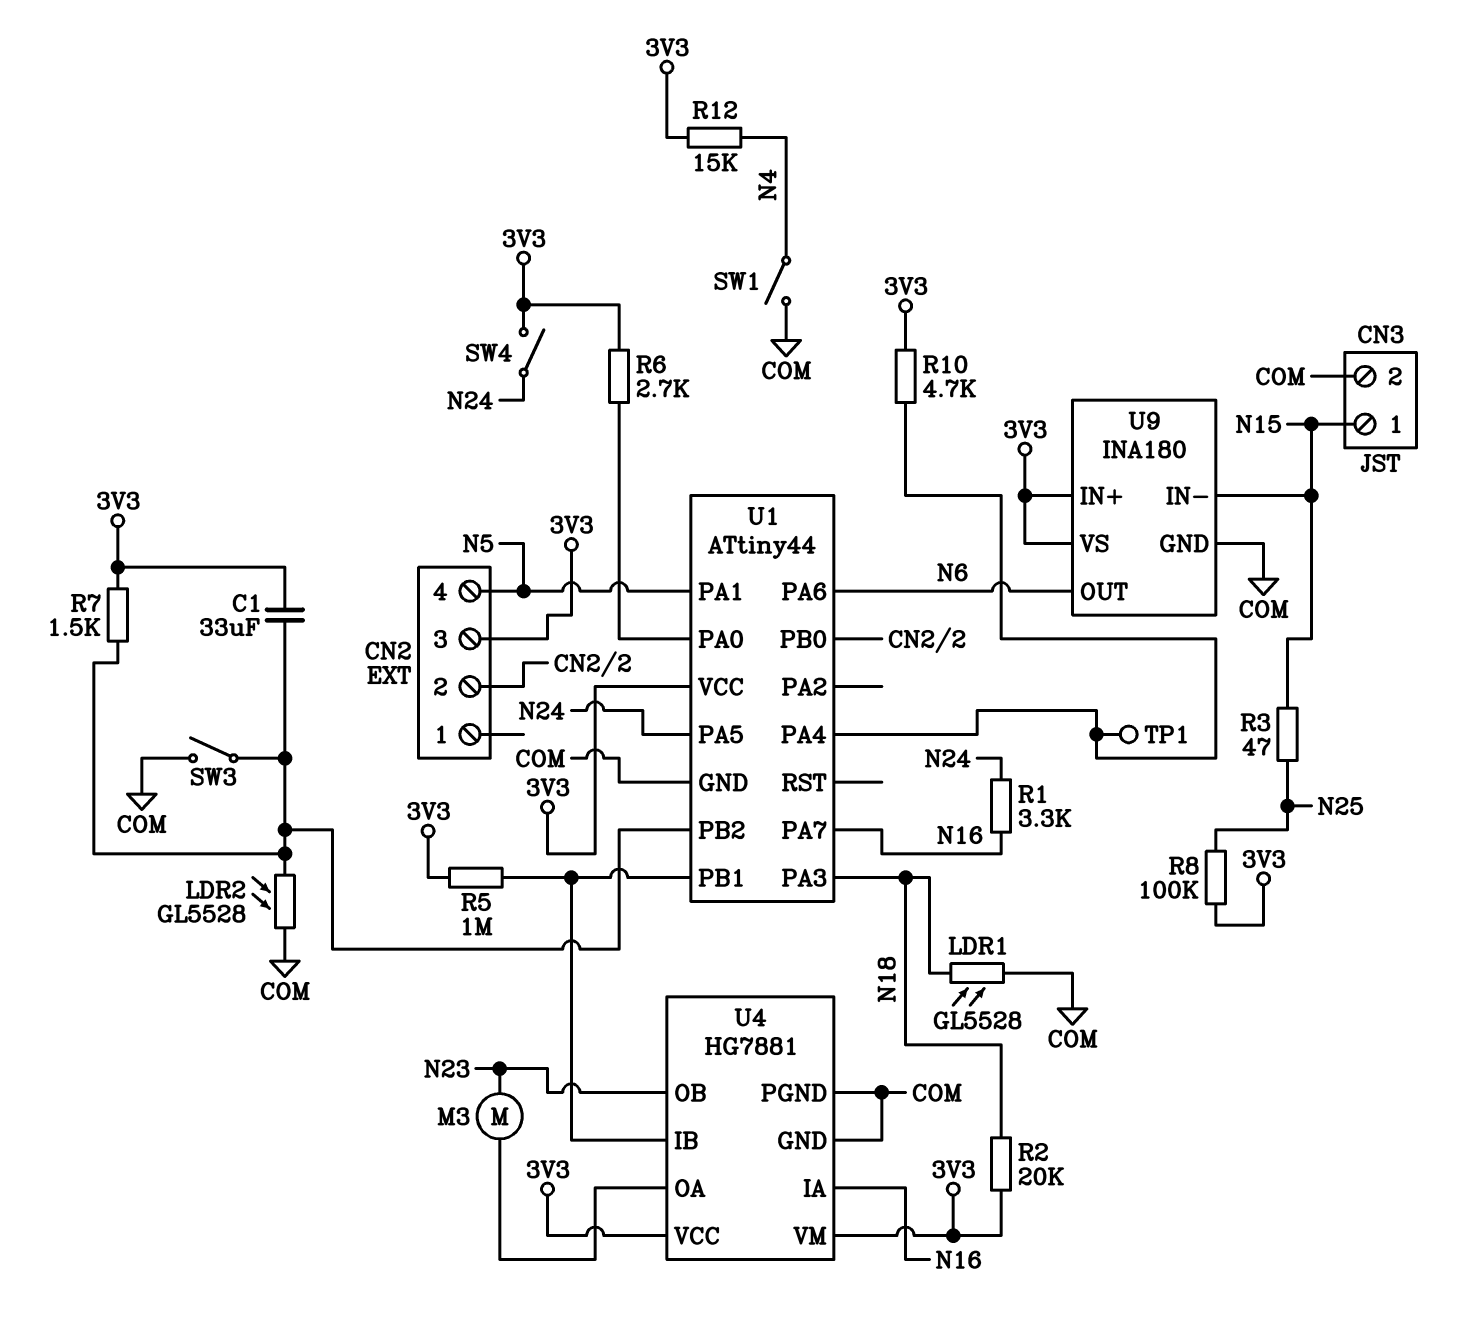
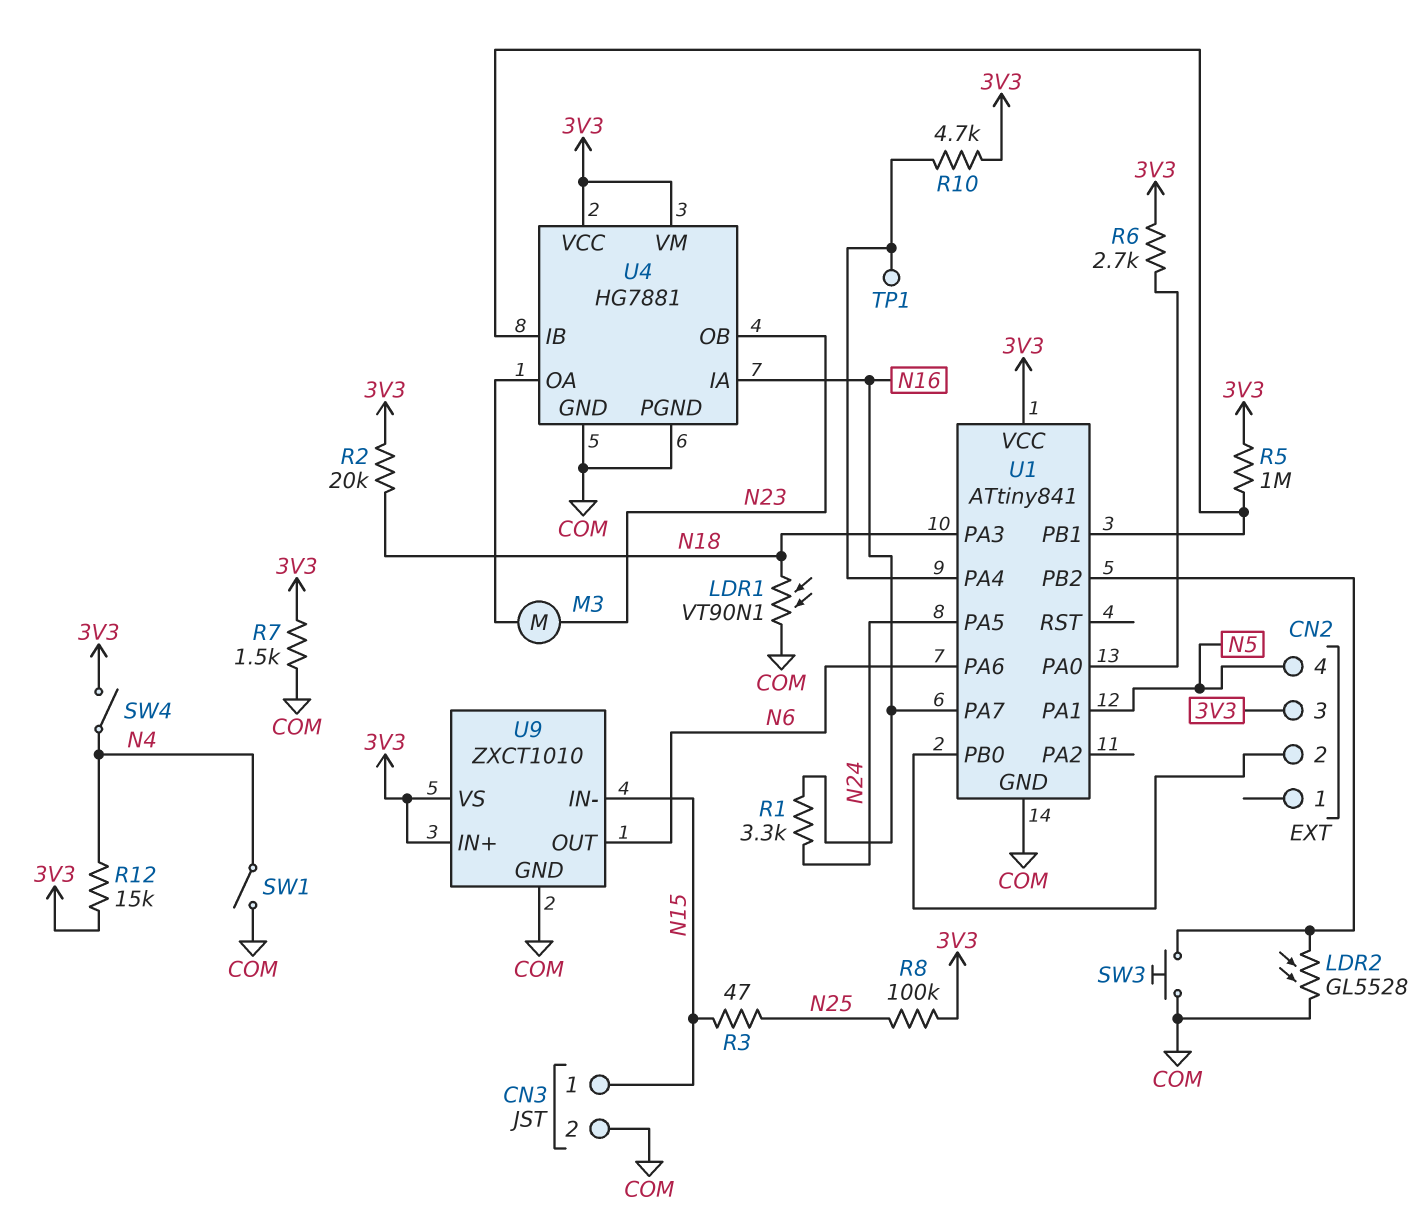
C1: 33uF (3V3, U1/PB2) -> none
LDR1: GL5528 (COM, N18) -> VT90N1 (COM, N18)
R7: 1.5k (3V3, U1/PB2) -> 1.5k (3V3, COM)
SW3: switch (COM, U1/PB2) -> button (COM, U1/PB2)
SW4: switch (3V3, N24) -> switch (3V3, N4)
U1: ATtiny44 -> ATtiny841
U9: INA180 -> ZXCT1010

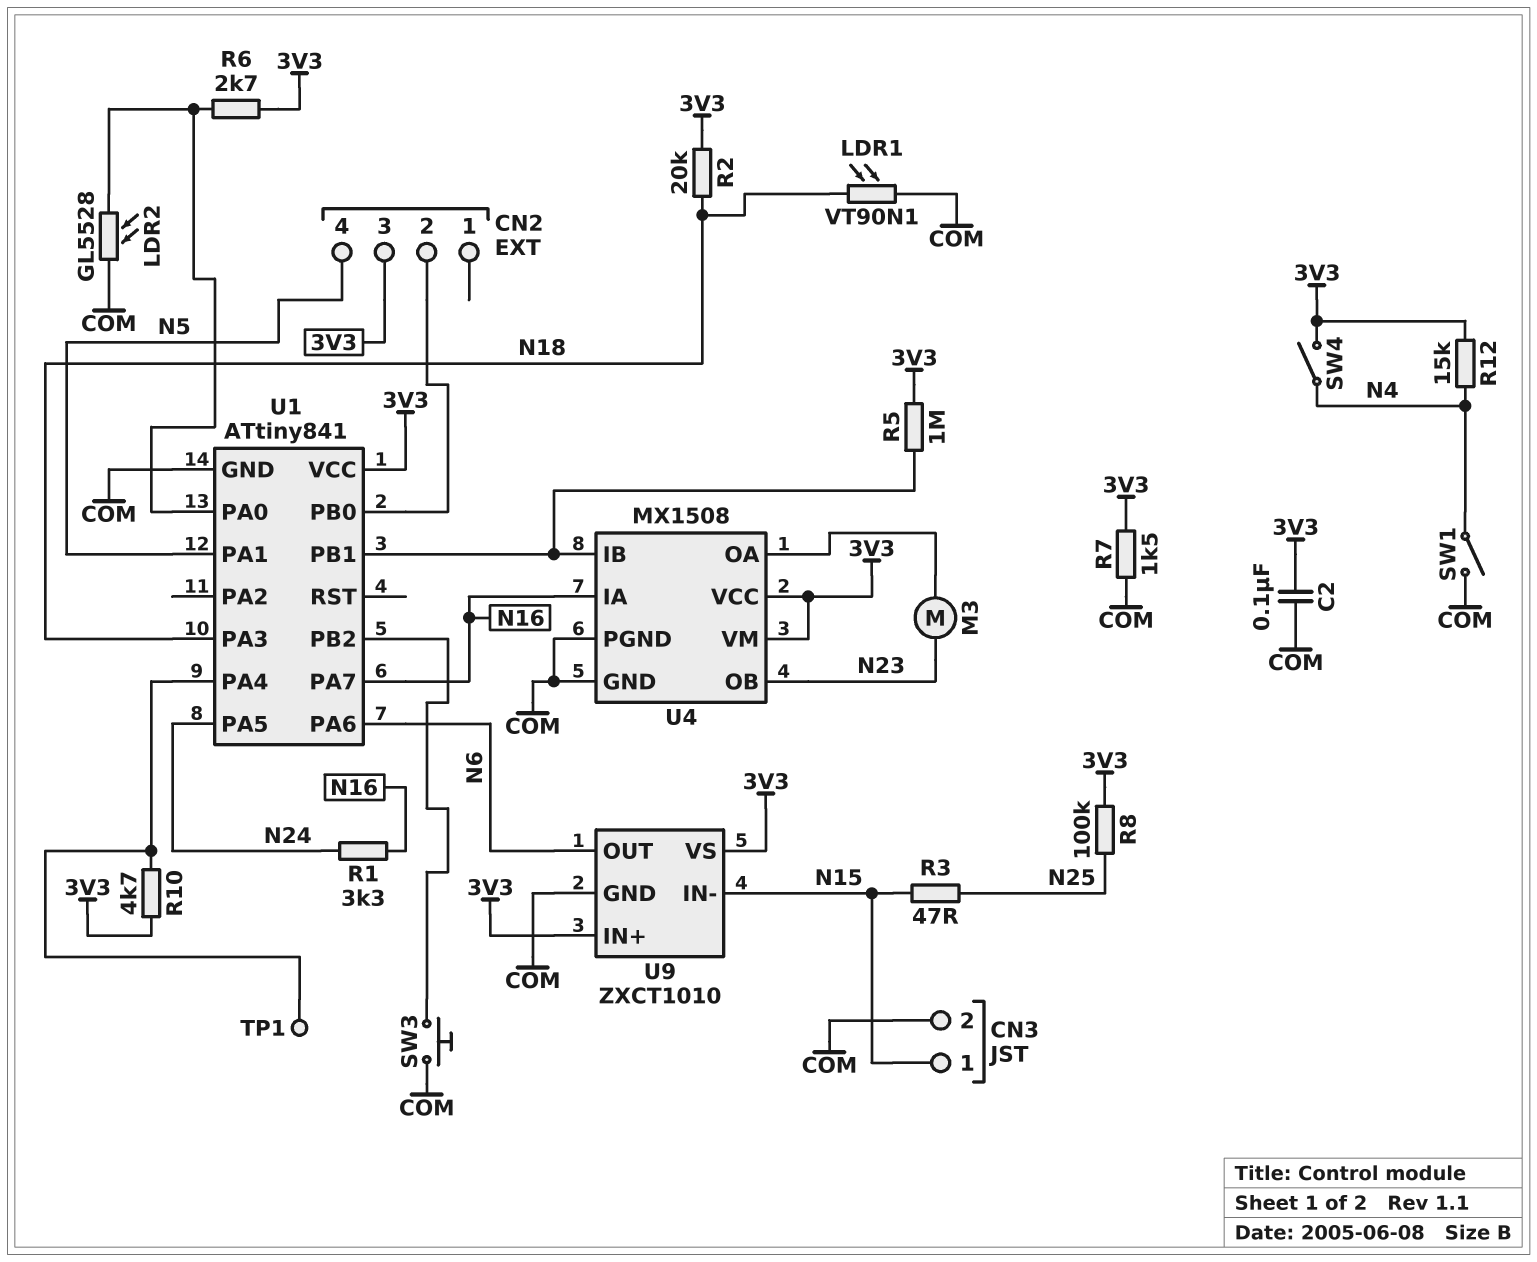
C2: none -> 100nF (3V3, COM)
LDR2: GL5528 (COM, U1/PB2) -> GL5528 (COM, U1/PA0)
U4: HG7881 -> MX1508

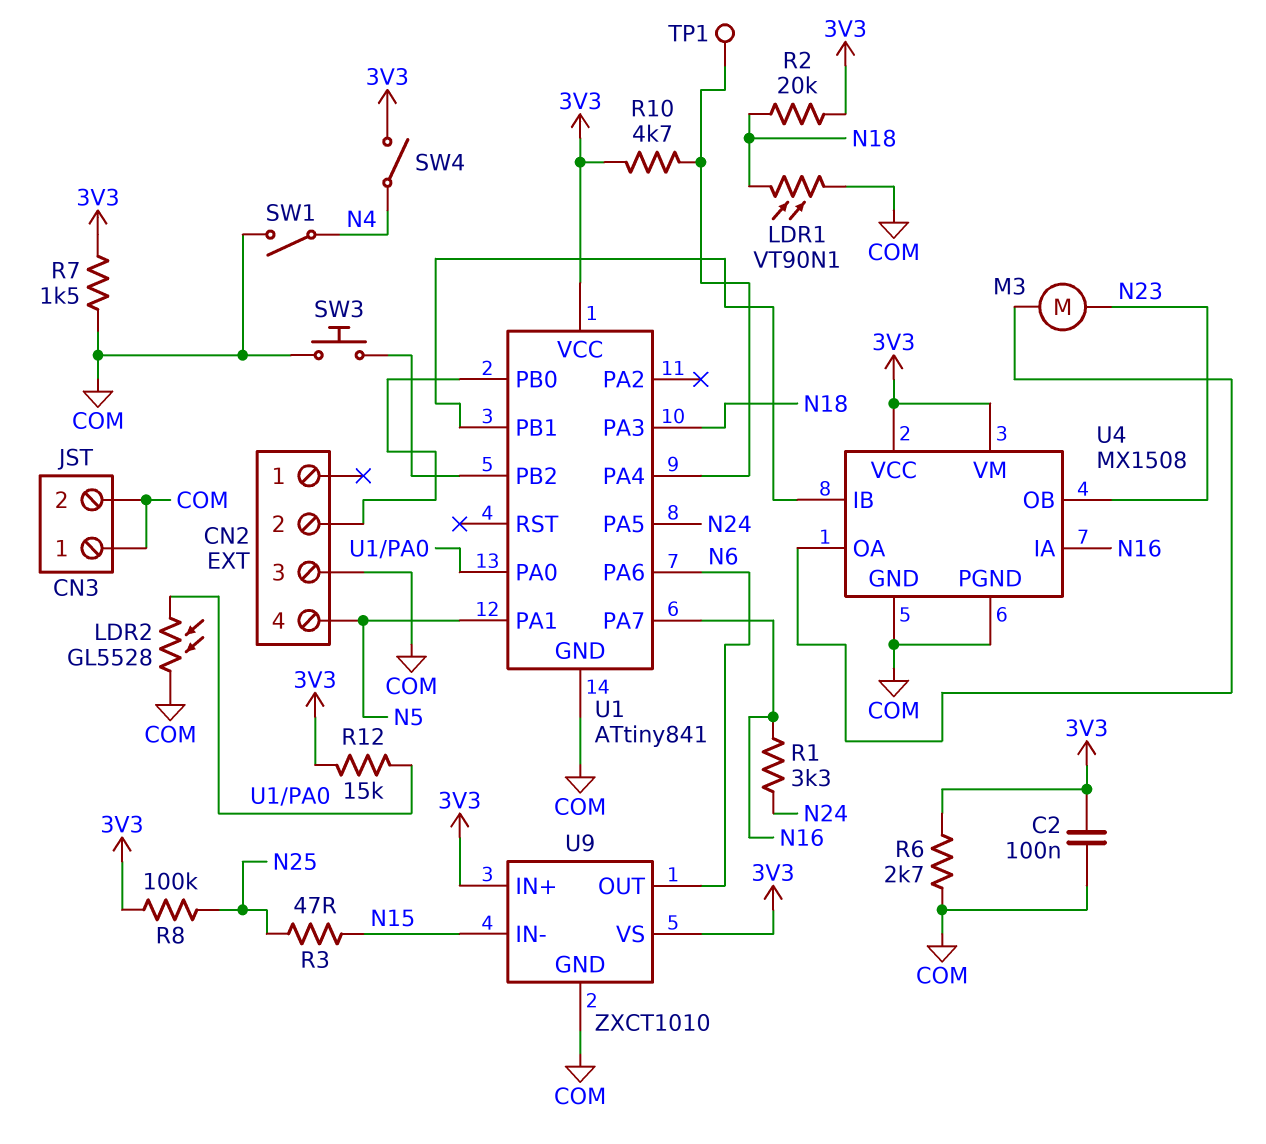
CN2 pin 3: 3V3 -> COM
CN3 pin 1: N15 -> COM
R5: 1M (3V3, U1/PB1) -> none
R6: 2.7k (3V3, U1/PA0) -> 2.7k (3V3, COM)
R12: 15k (3V3, N4) -> 15k (3V3, U1/PA0)

